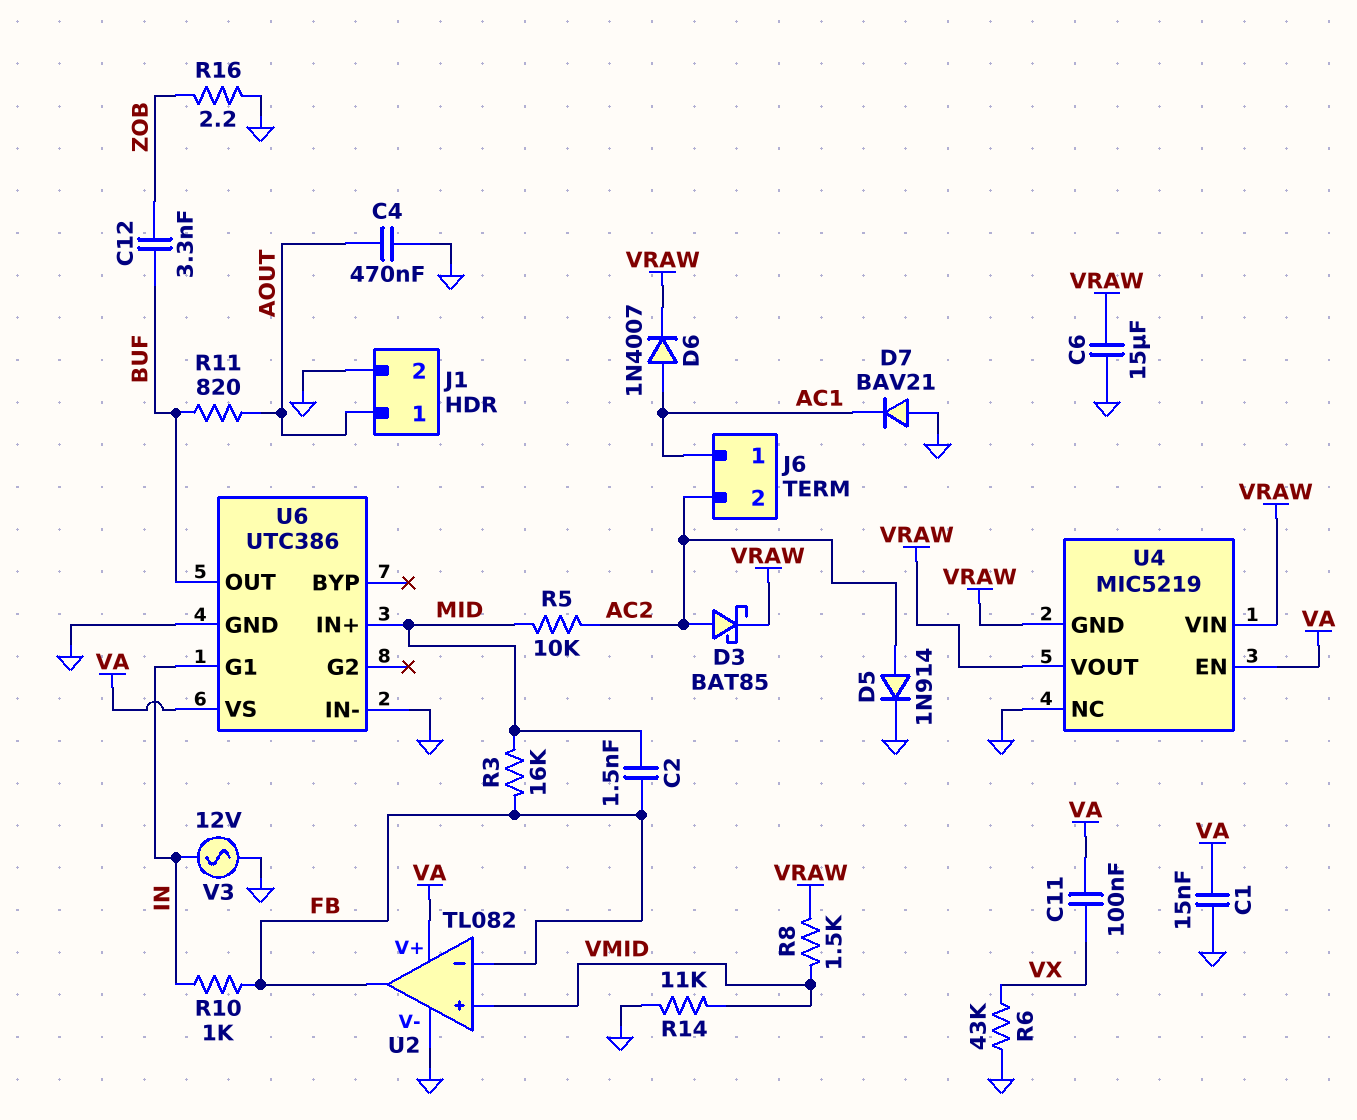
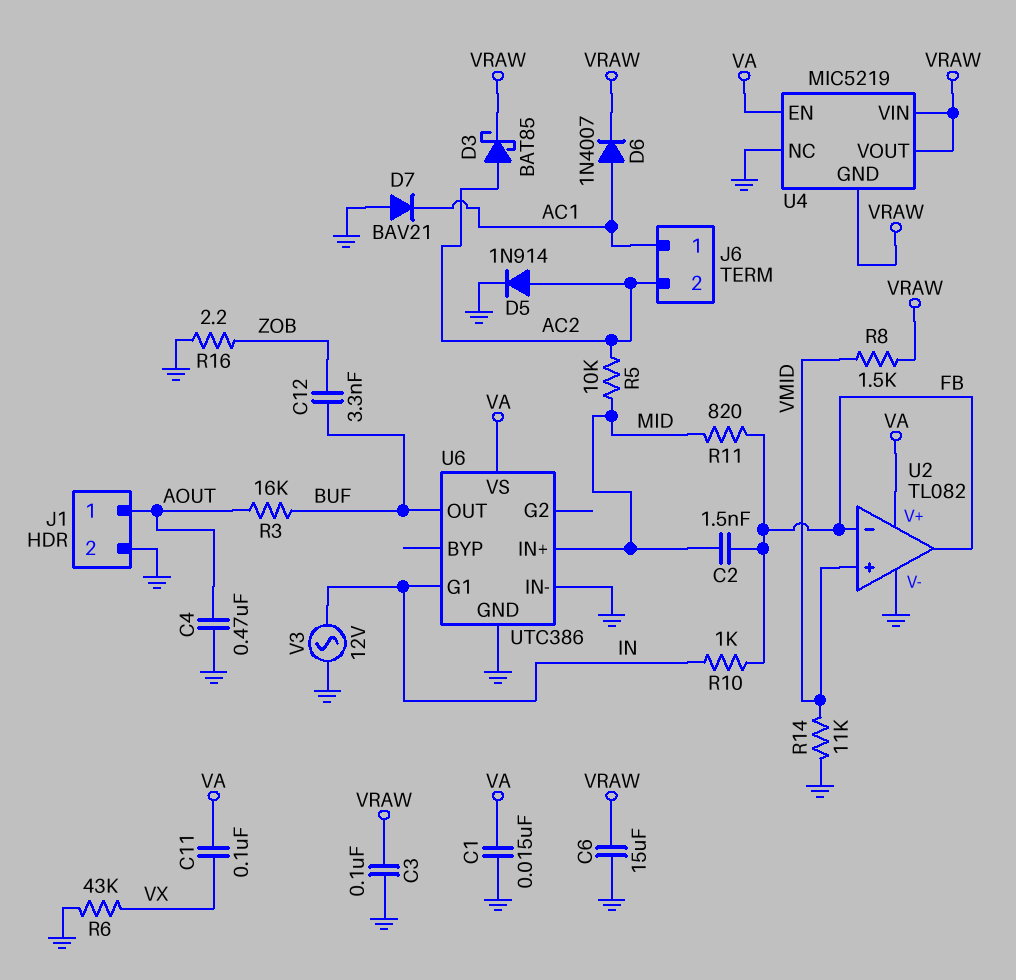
C3: none -> 100nF (GND, VRAW)
R3: 16k (FB, MID) -> 16k (AOUT, BUF)
R11: 820 (AOUT, BUF) -> 820 (FB, MID)

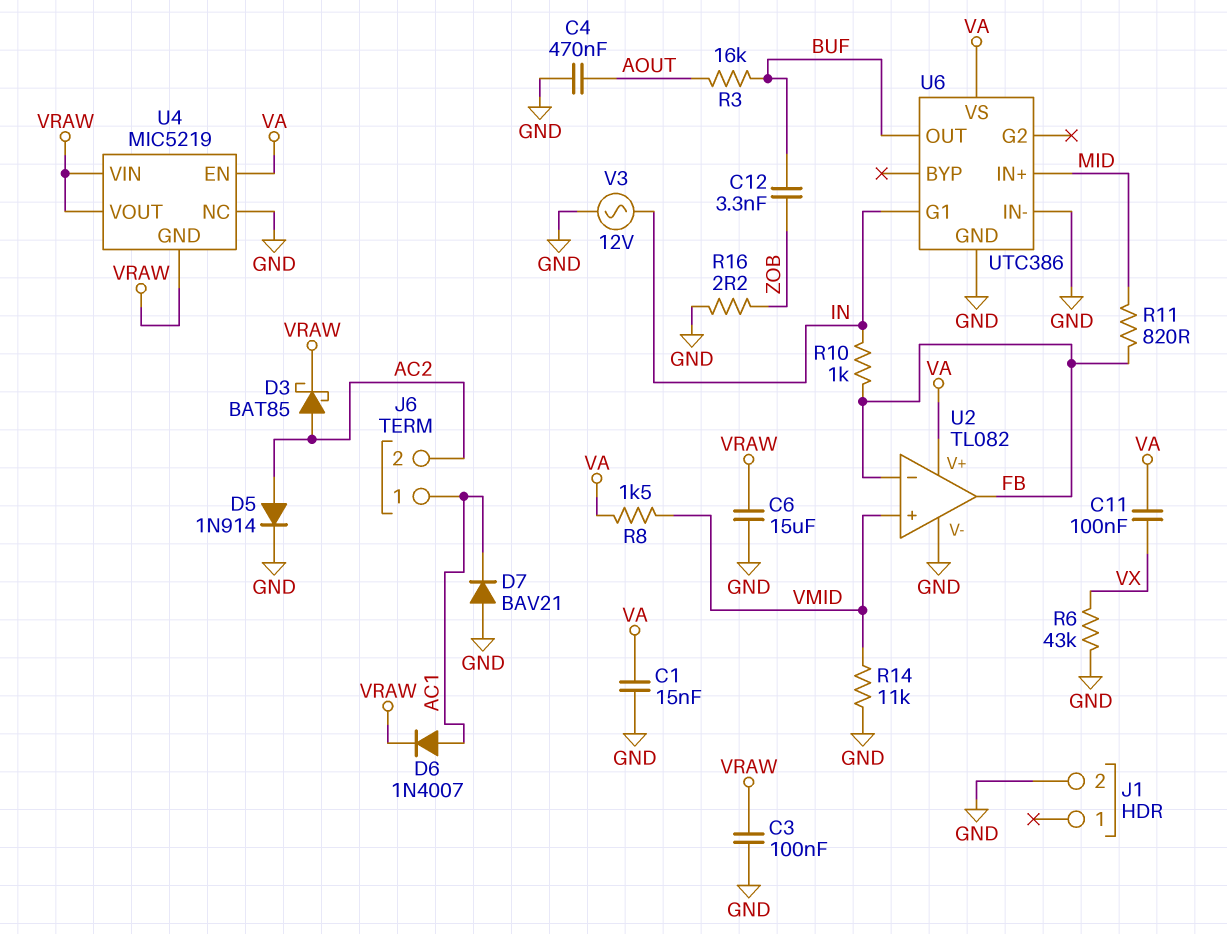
C2: 1.5nF (FB, MID) -> none
J1 pin 1: AOUT -> none
R5: 10k (AC2, MID) -> none
R8: 1.5k (VMID, VRAW) -> 1.5k (VA, VMID)

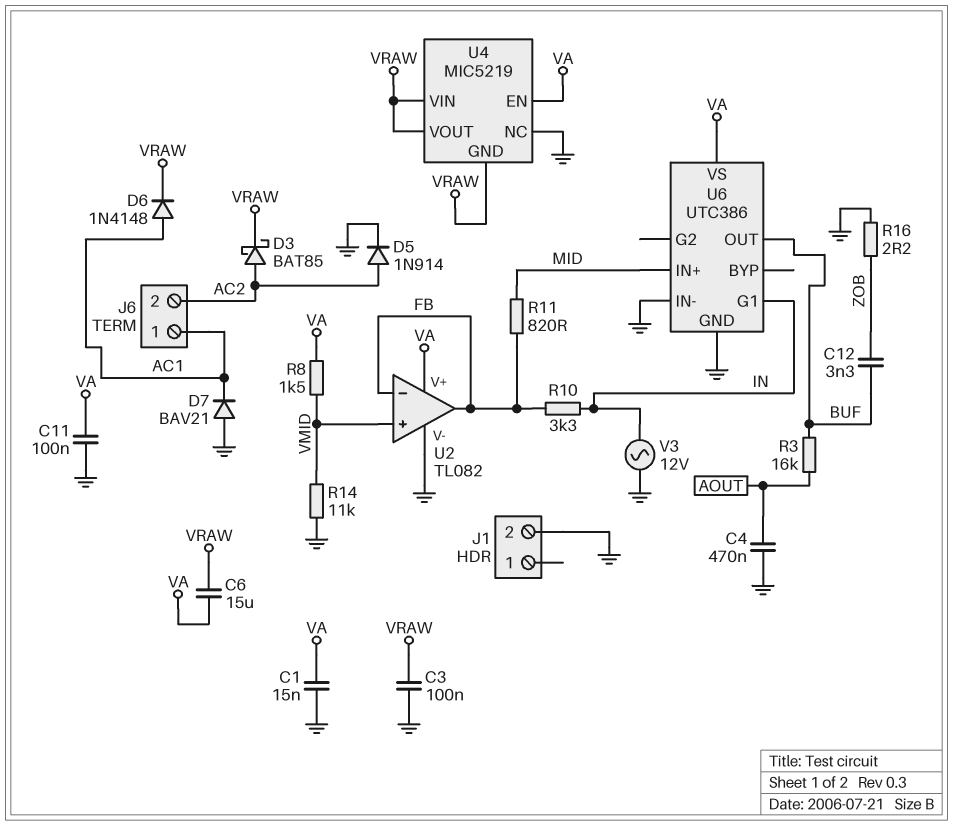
C6: 15uF (GND, VRAW) -> 15uF (VA, VRAW)
C11: 100nF (VA, VX) -> 100nF (GND, VA)
D6: diode 1N4007 (A AC1, K VRAW) -> diode 1N4148 (A AC1, K VRAW)
R6: 43k (GND, VX) -> none
R10: 1k (FB, IN) -> 3.3k (FB, IN)

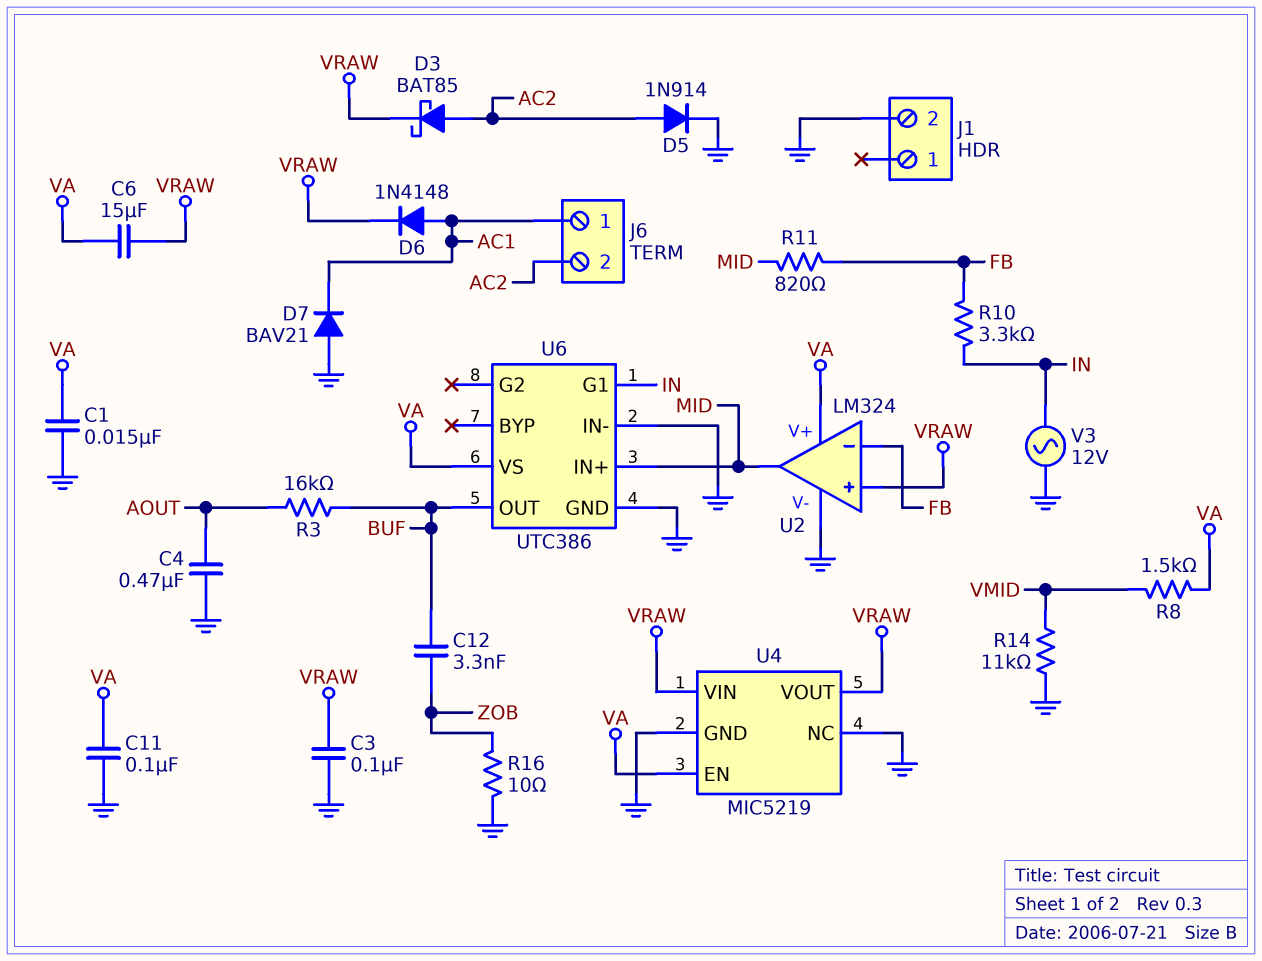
R16: 2.2 (GND, ZOB) -> 10 (GND, ZOB)
U2: TL082 -> LM324
U2 pin in+: VMID -> VRAW
U2 pin out: FB -> MID
U4 pin GND: VRAW -> GND

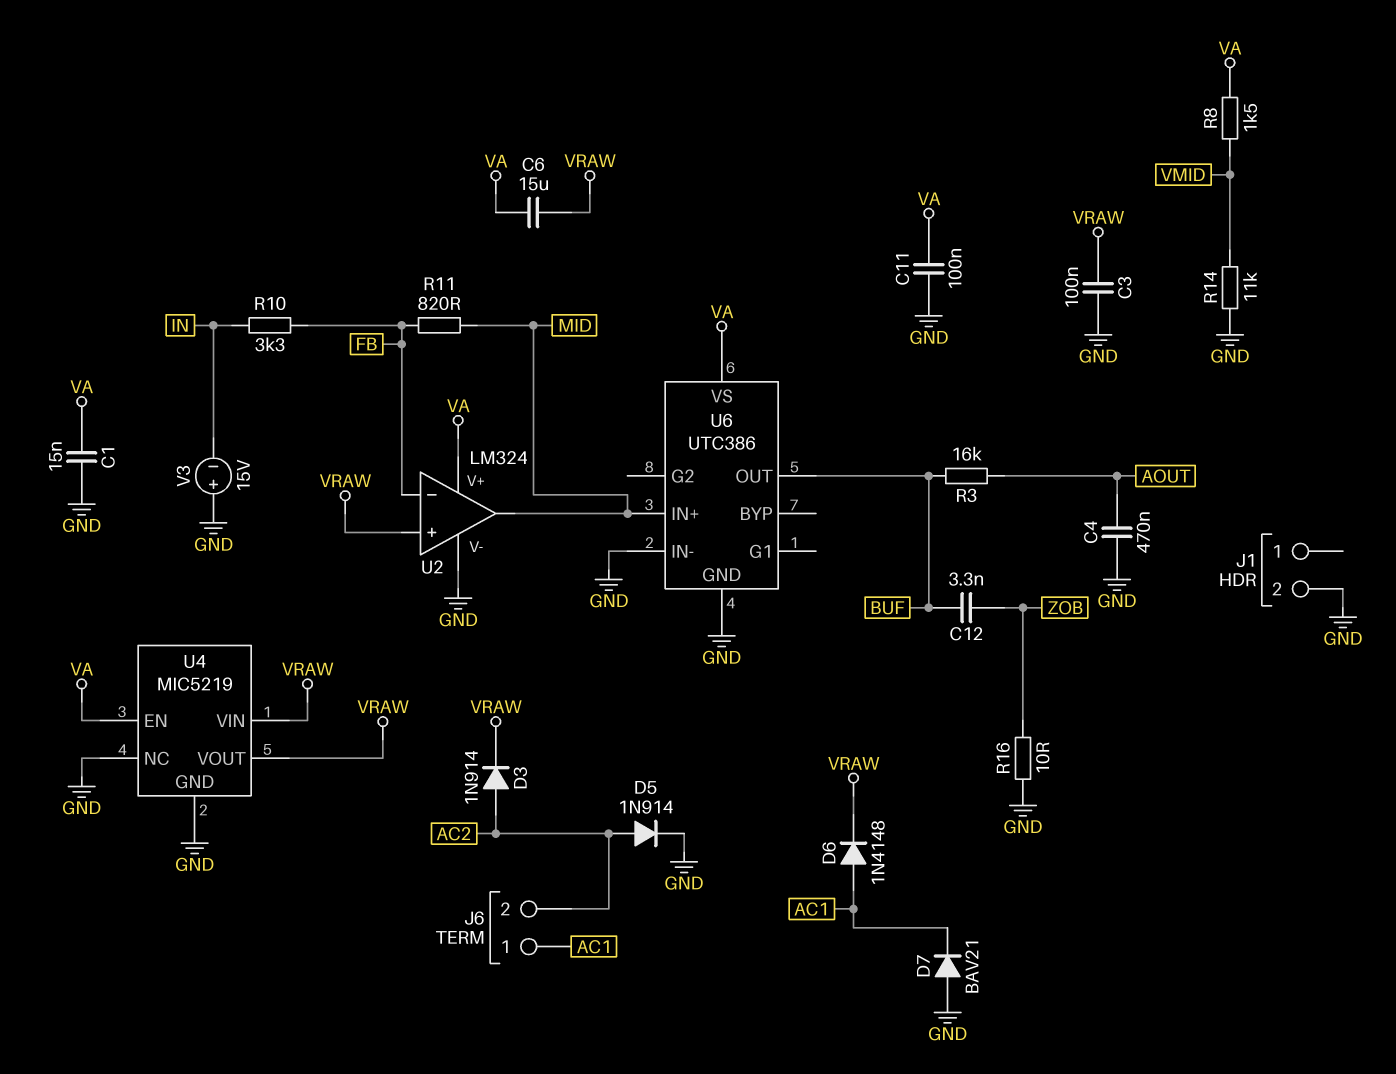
D3: schottky BAT85 (A AC2, K VRAW) -> diode 1N914 (A AC2, K VRAW)
U6 pin G1: IN -> none
V3: AC 12V (GND, IN) -> 15V (plus GND, minus IN)

